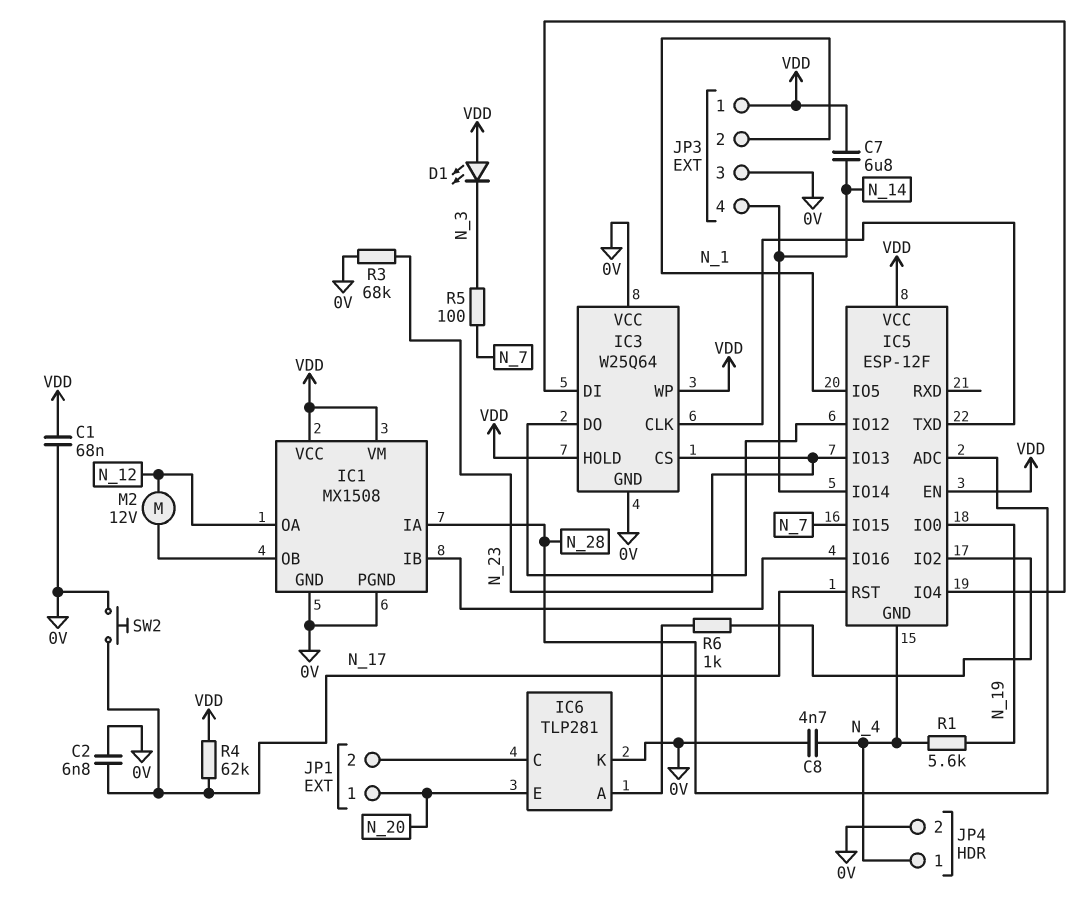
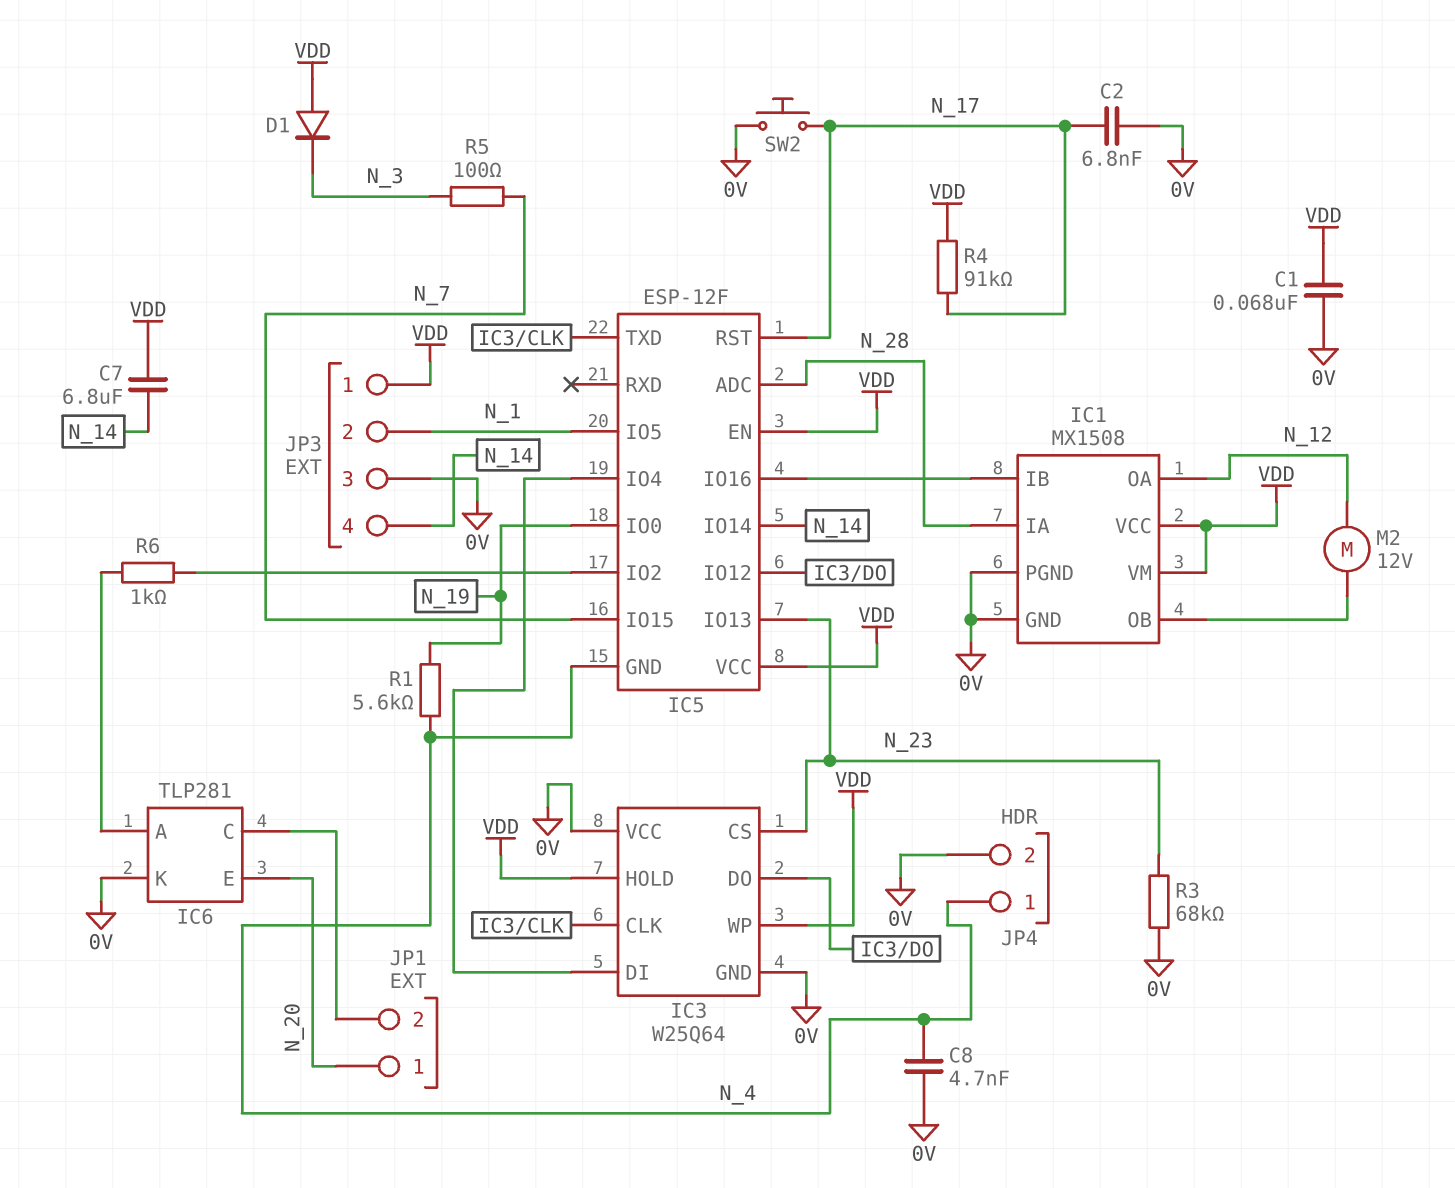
D1: LED (A VDD, K N_3) -> diode (A VDD, K N_3)
R4: 62k (N_17, VDD) -> 91k (N_17, VDD)

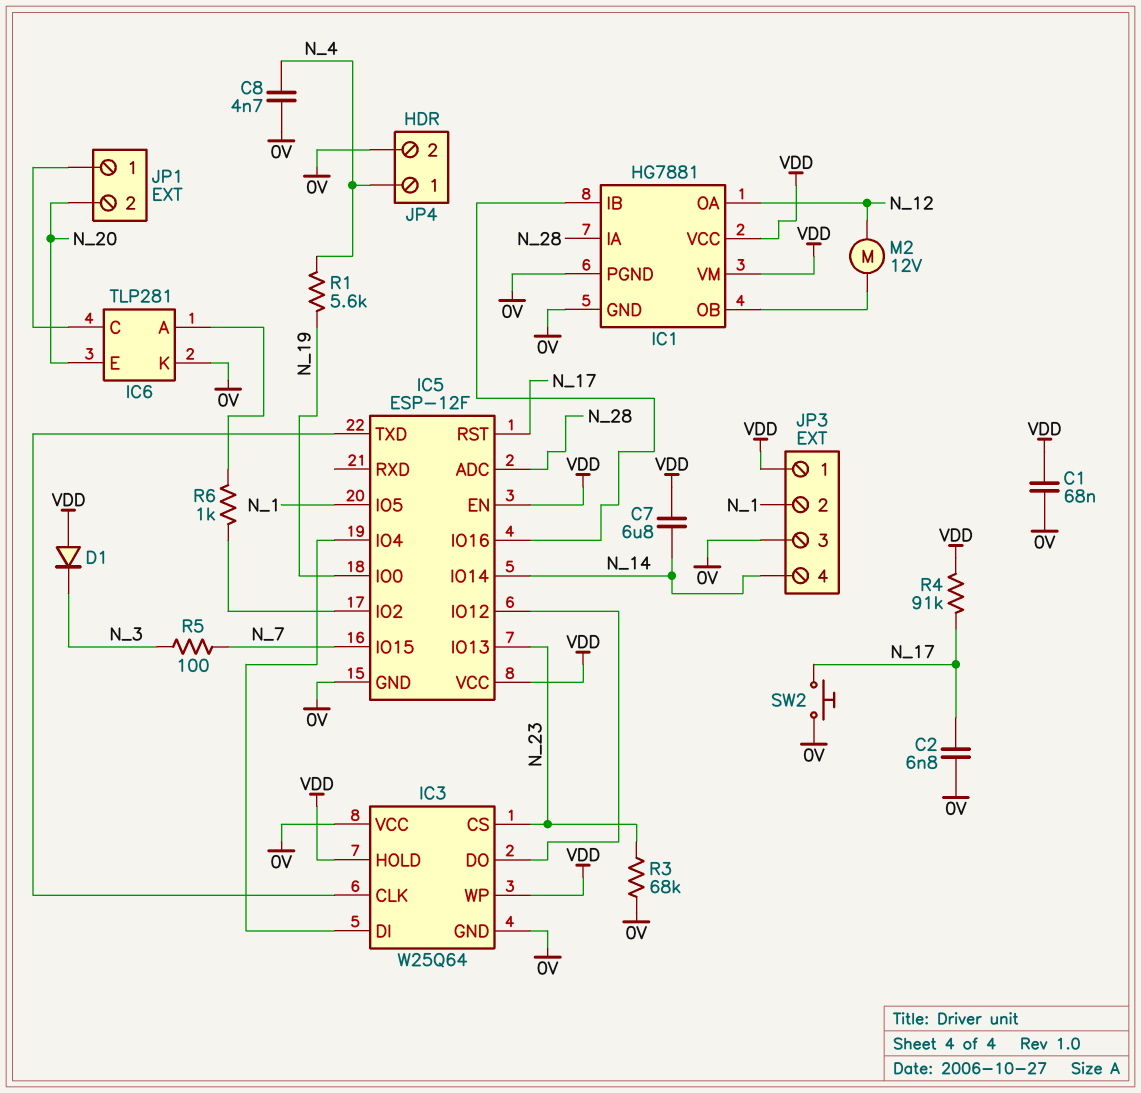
IC1: MX1508 -> HG7881
IC5 pin GND: N_4 -> 0V
JP1 pin 1: N_20 -> IC6/C
JP1 pin 2: IC6/C -> N_20

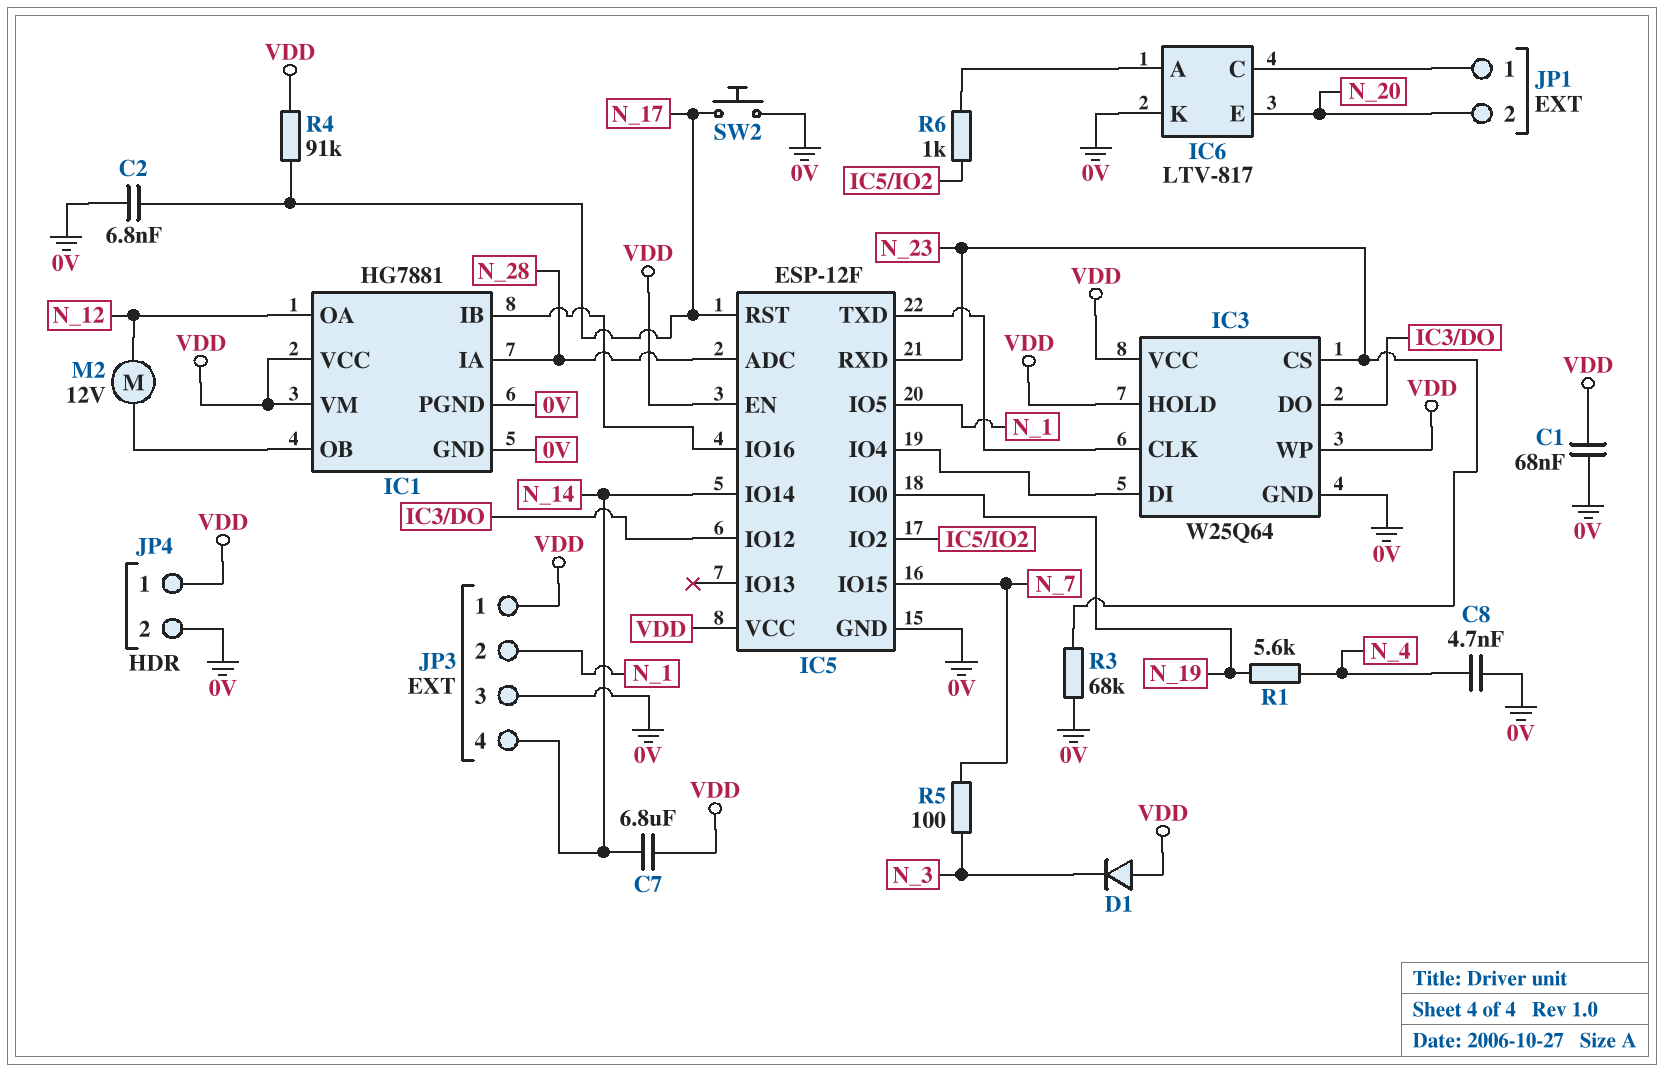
IC3 pin VCC: 0V -> VDD
IC5 pin IO13: N_23 -> none
IC5 pin RXD: none -> N_23
IC6: TLP281 -> LTV-817
JP4 pin 1: N_4 -> VDD

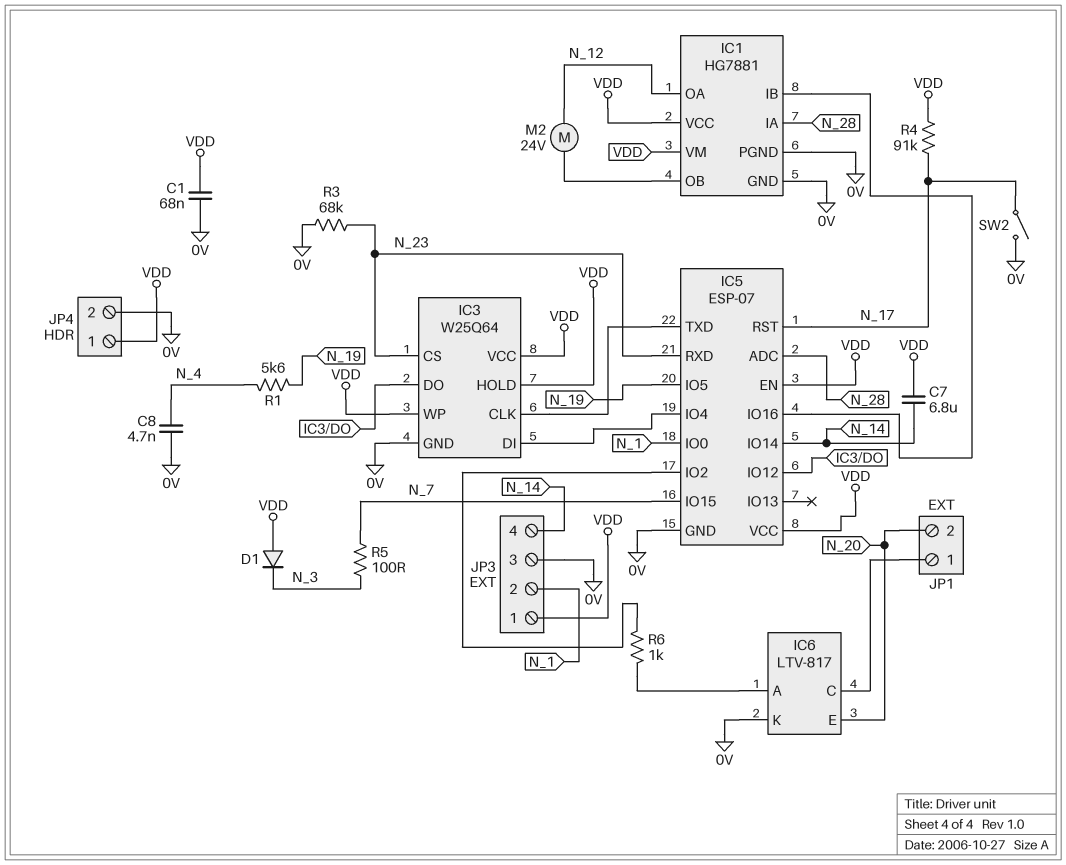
C2: 6.8nF (0V, N_17) -> none
IC5: ESP-12F -> ESP-07
IC5 pin IO0: N_19 -> N_1
IC5 pin IO5: N_1 -> N_19
M2: motor 12V (IC1/OB, N_12) -> motor 24V (IC1/OB, N_12)
SW2: button (0V, N_17) -> switch (0V, N_17)

